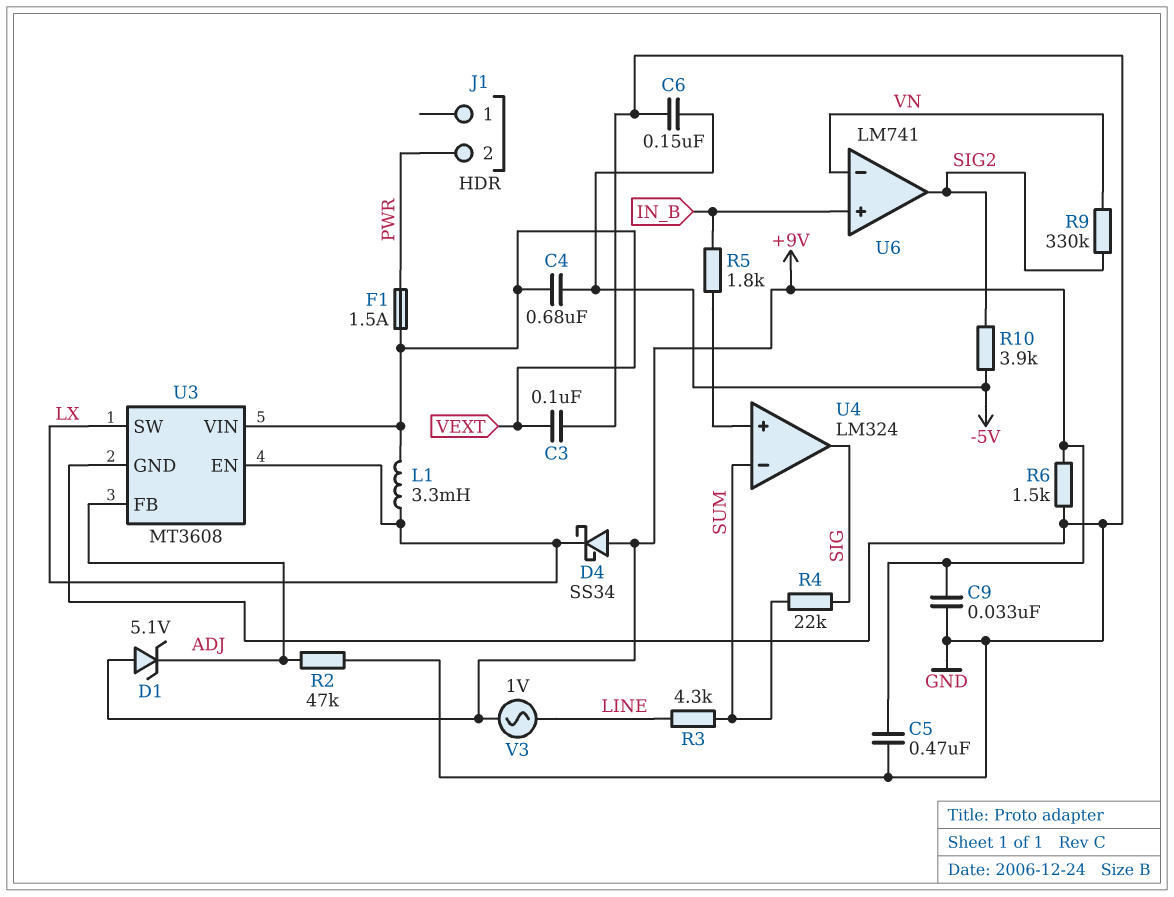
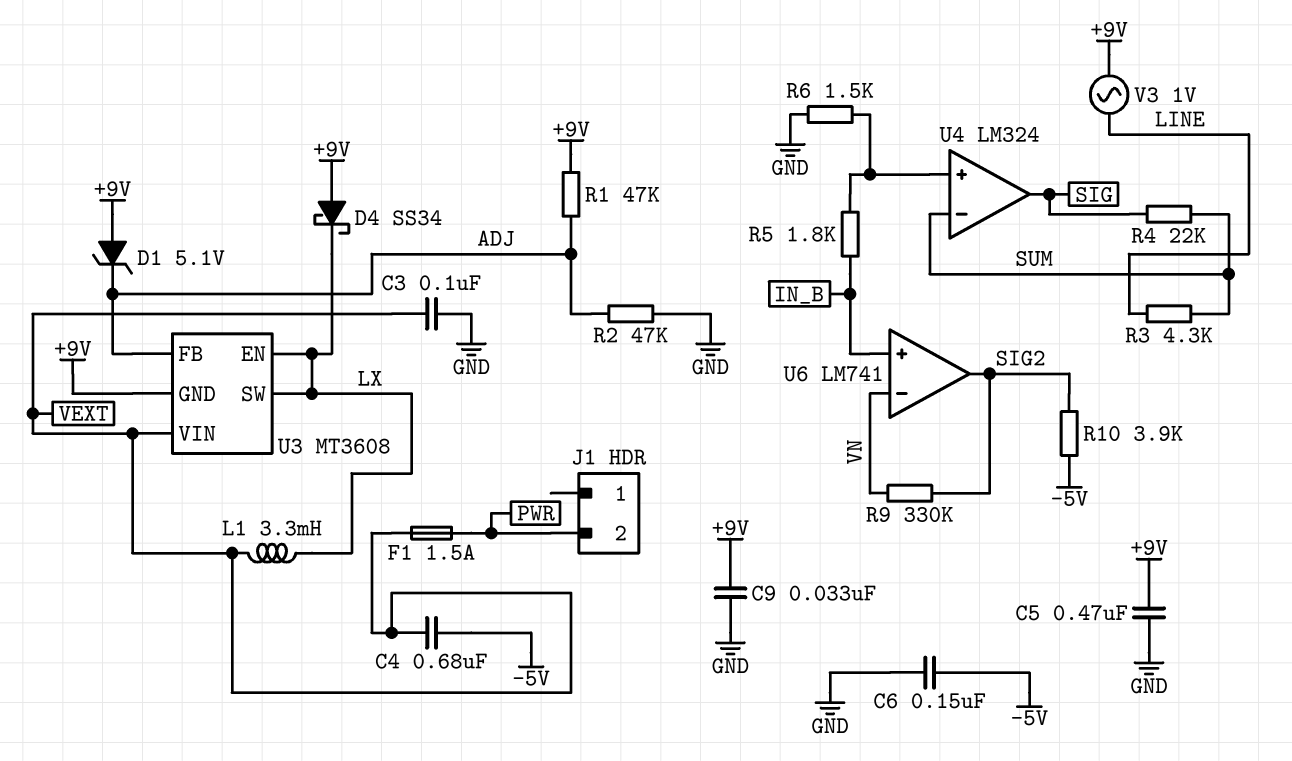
R1: none -> 47k (+9V, ADJ)
R6: 1.5k (+9V, GND) -> 1.5k (GND, U4/in+)
U3 pin GND: GND -> +9V

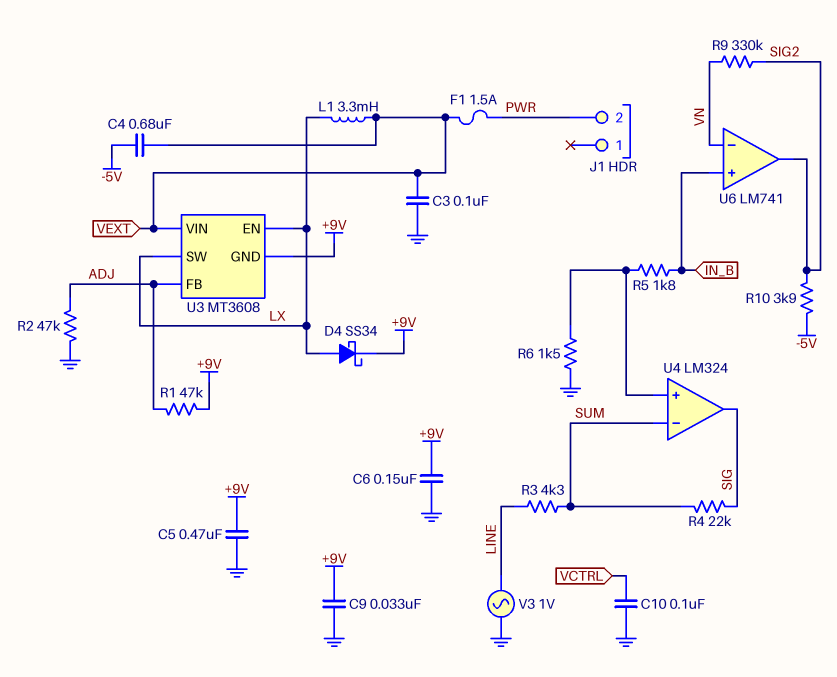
C6: 150nF (-5V, GND) -> 150nF (+9V, GND)
C10: none -> 100nF (GND, VCTRL)
D1: zener 5.1V (A +9V, K ADJ) -> none
D4: schottky SS34 (A +9V, K LX) -> schottky SS34 (A LX, K +9V)
V3: AC 1V (+9V, LINE) -> AC 1V (GND, LINE)

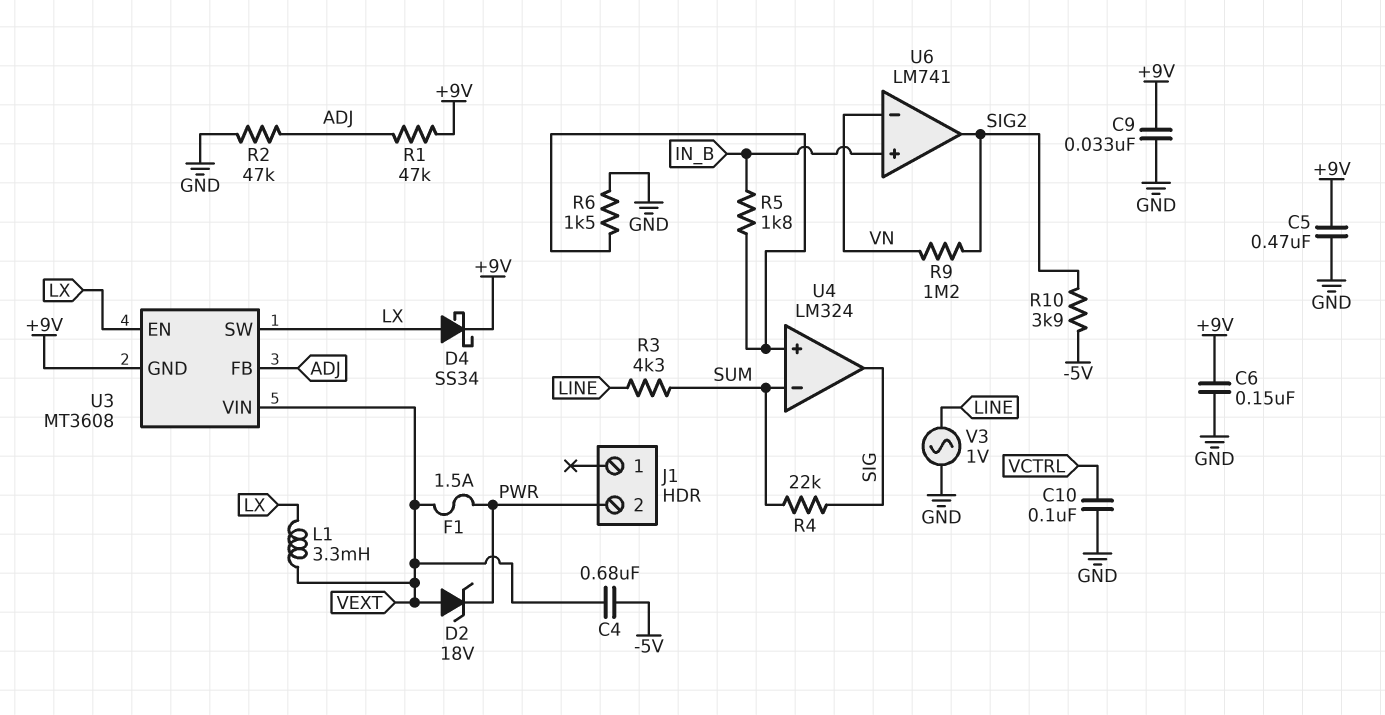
C3: 100nF (GND, VEXT) -> none
D2: none -> zener 18V (A VEXT, K PWR)
R9: 330k (SIG2, VN) -> 1.2M (SIG2, VN)

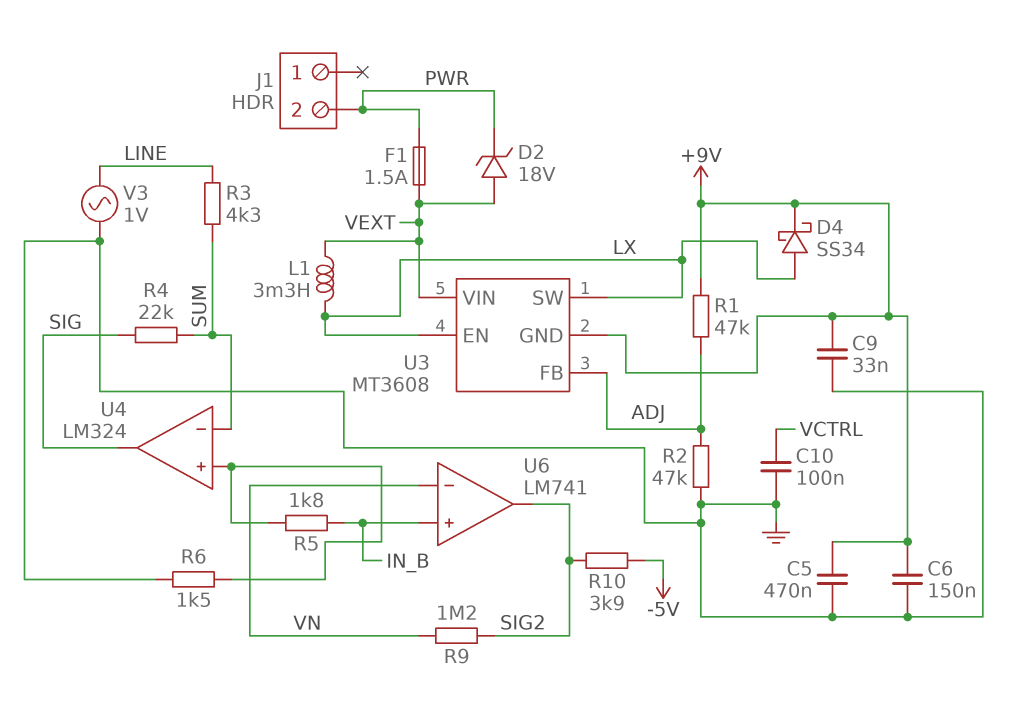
C4: 680nF (-5V, VEXT) -> none

